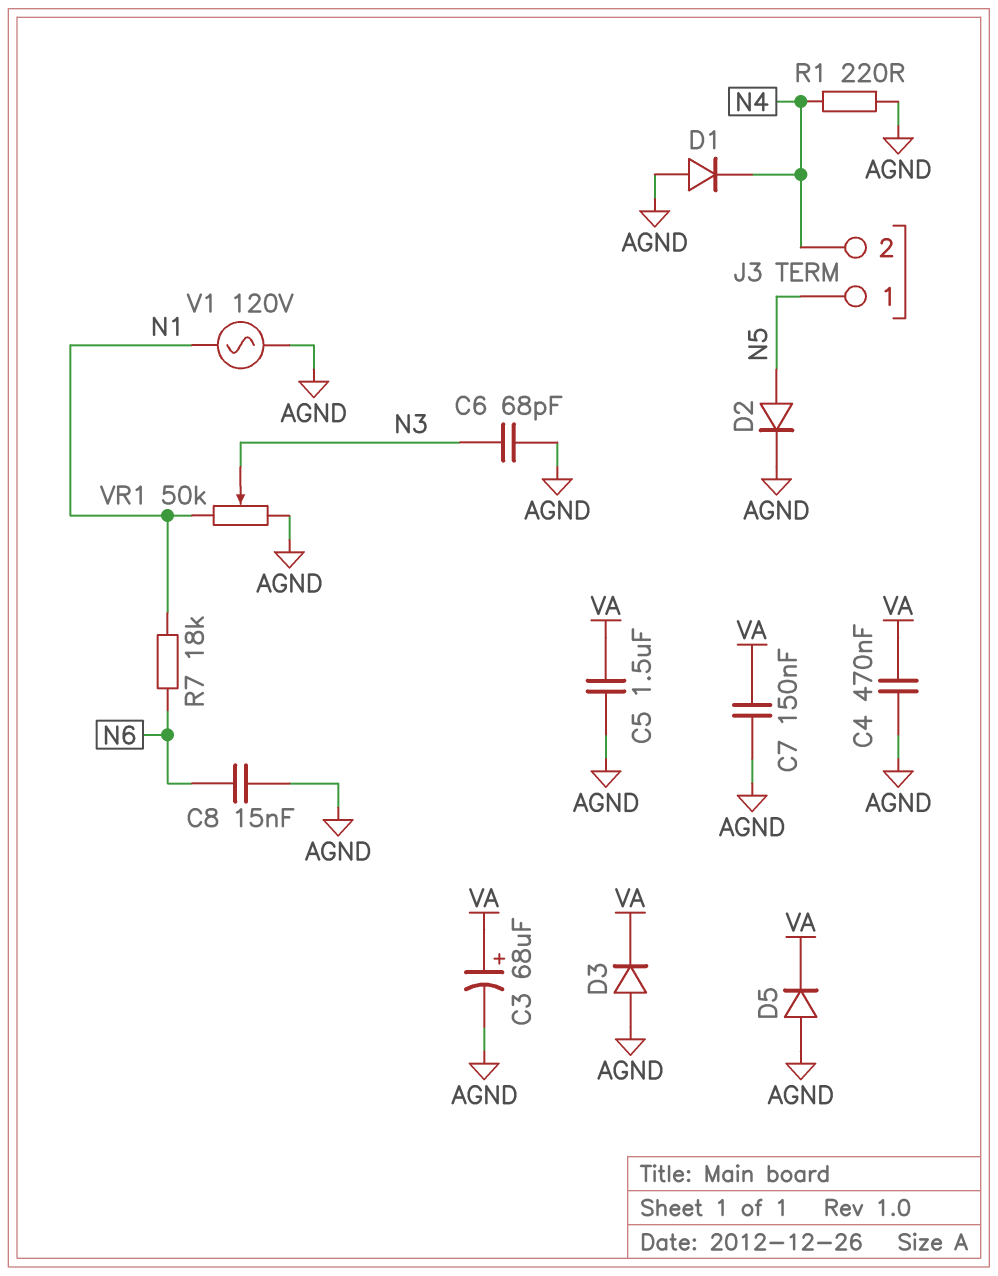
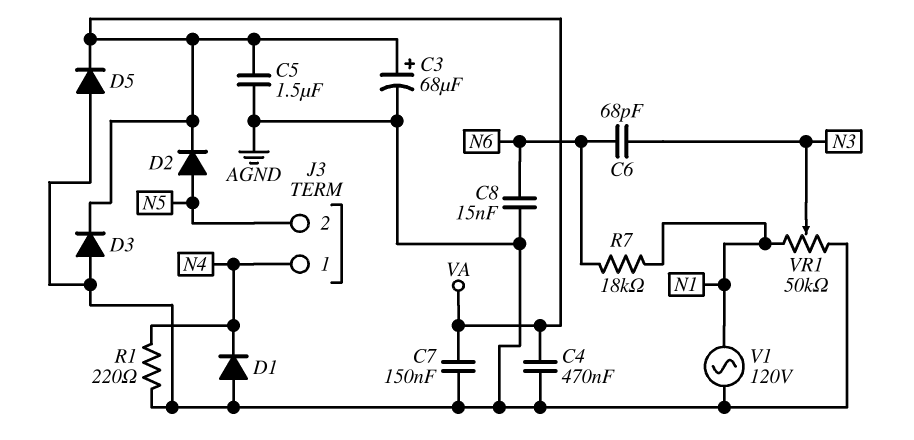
C6: 68pF (AGND, N3) -> 68pF (N3, N6)
D2: diode (A N5, K AGND) -> diode (A N5, K VA)
J3 pin 1: N5 -> N4
J3 pin 2: N4 -> N5

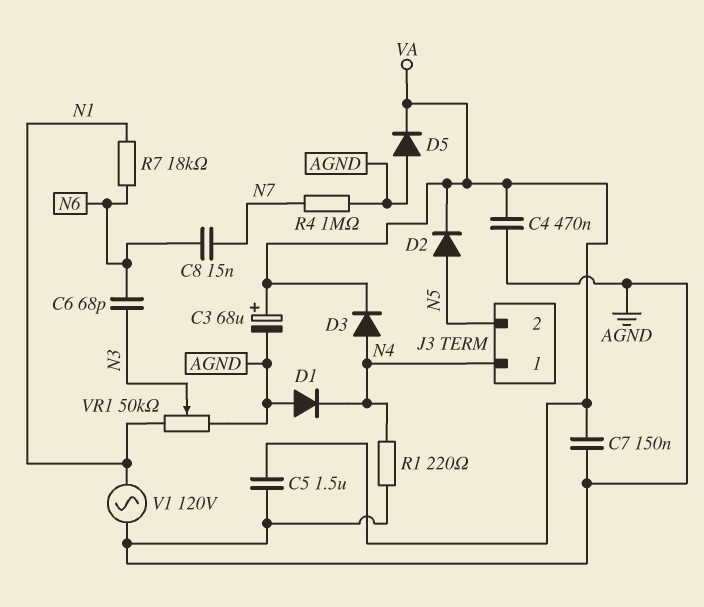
C8: 15nF (AGND, N6) -> 15nF (N6, N7)
D3: diode (A AGND, K VA) -> diode (A N4, K VA)
R4: none -> 1M (AGND, N7)

